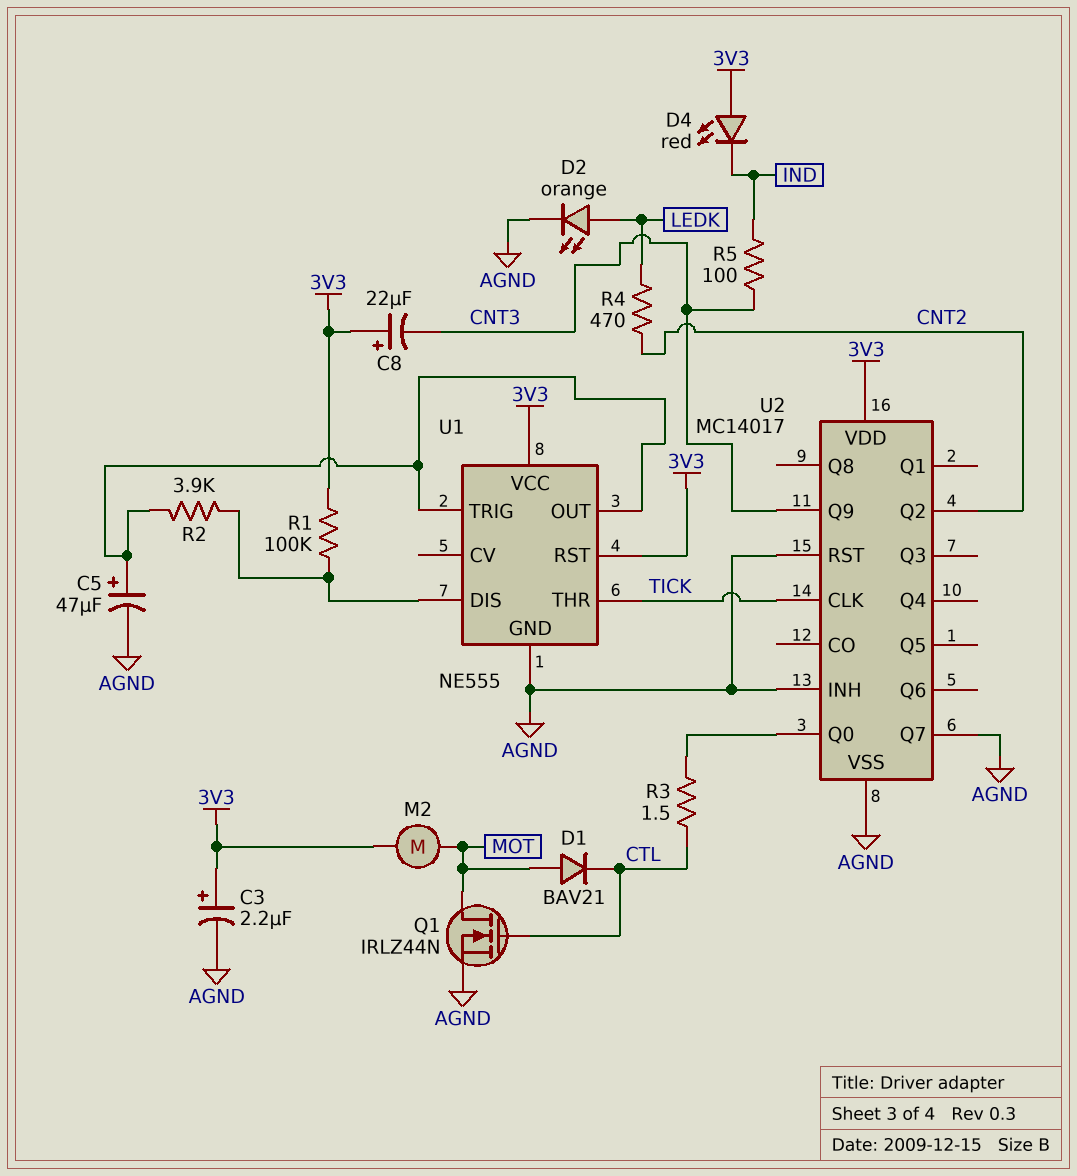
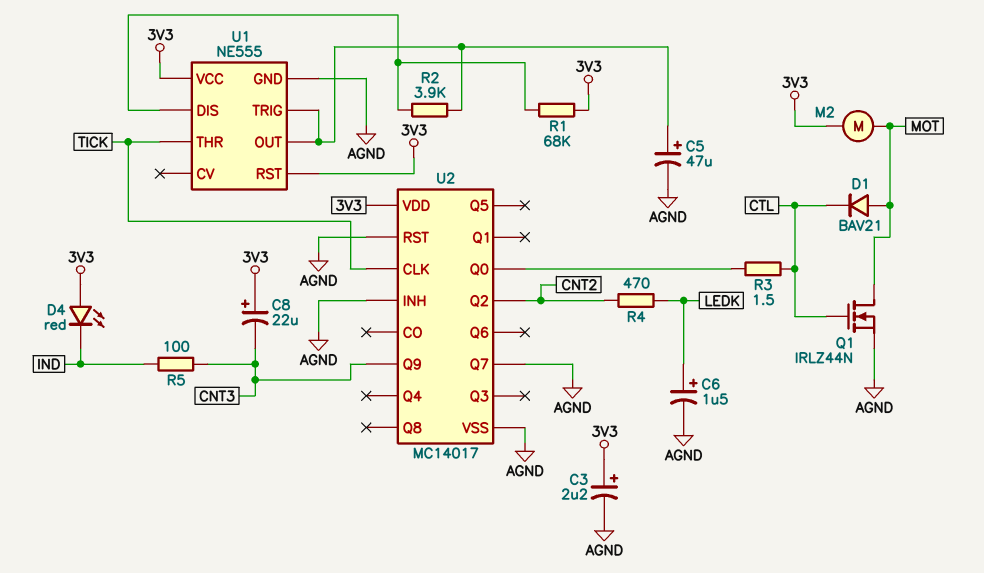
C6: none -> 1.5uF (plus LEDK, minus AGND)
D2: LED orange (A LEDK, K AGND) -> none
R1: 100k (3V3, U1/DIS) -> 68k (3V3, U1/DIS)

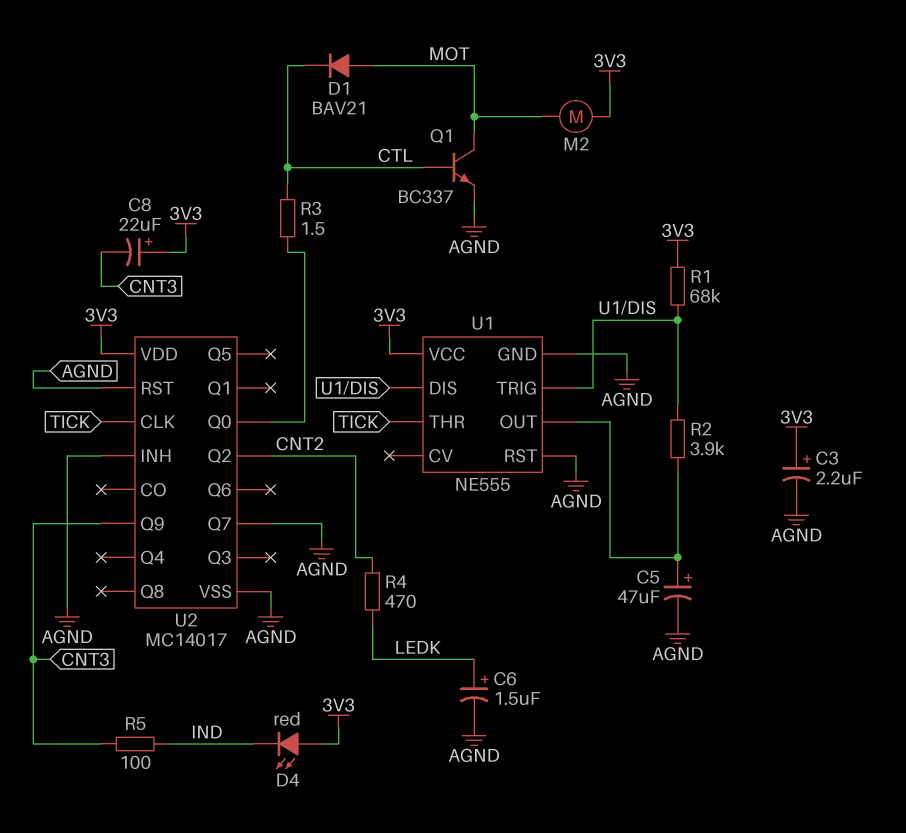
Q1: NMOS IRLZ44N (G CTL, D MOT, S AGND) -> NPN BC337 (B CTL, C MOT, E AGND)
U1 pin RST: 3V3 -> AGND
U1 pin TRIG: U1/OUT -> U1/DIS

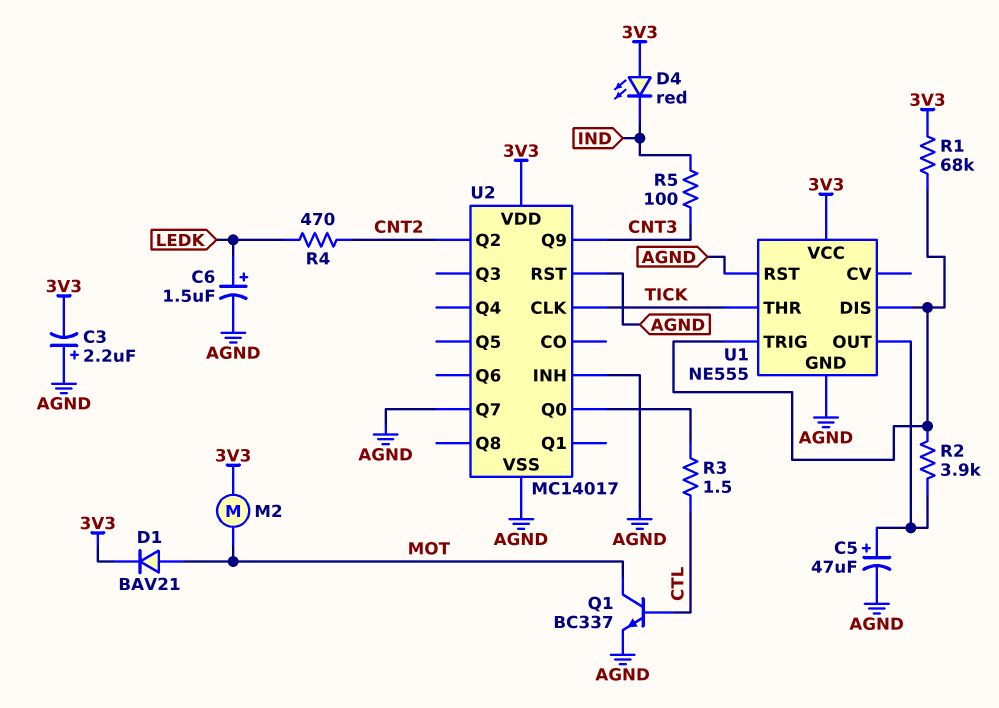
C3: 2.2uF (plus 3V3, minus AGND) -> 2.2uF (plus AGND, minus 3V3)
C8: 22uF (plus 3V3, minus CNT3) -> none
D1: diode BAV21 (A MOT, K CTL) -> diode BAV21 (A MOT, K 3V3)

